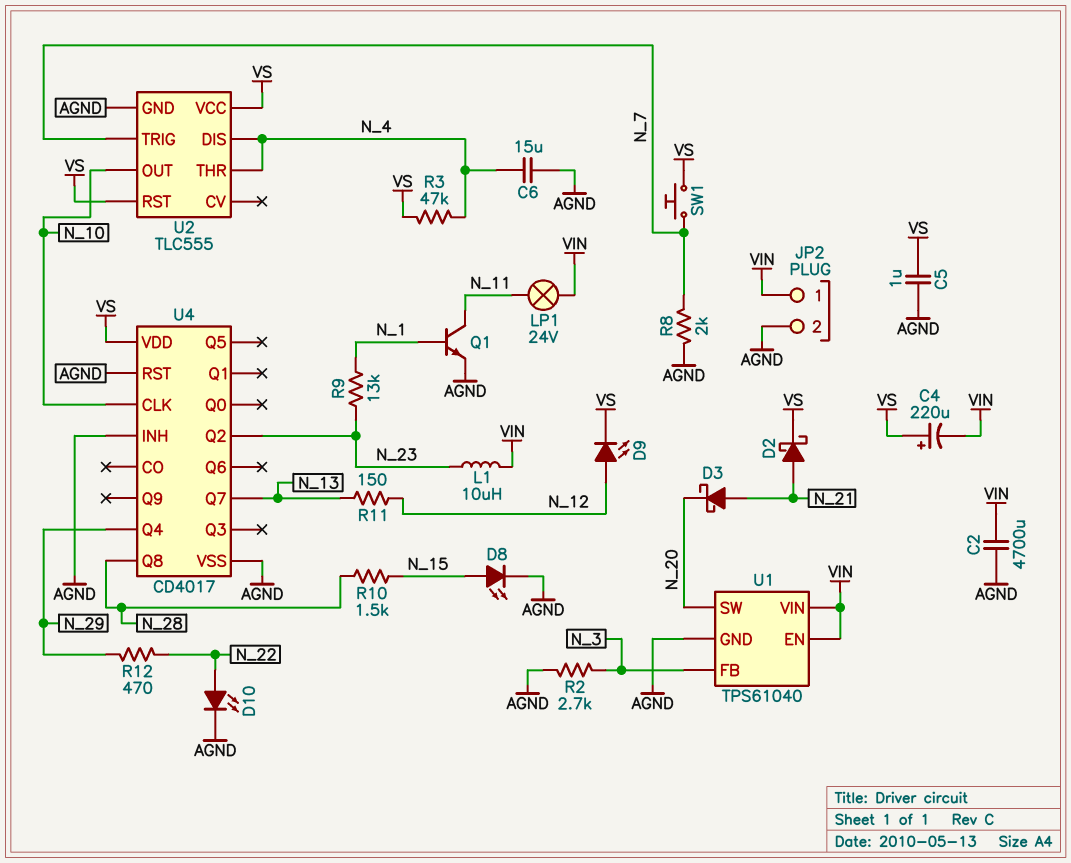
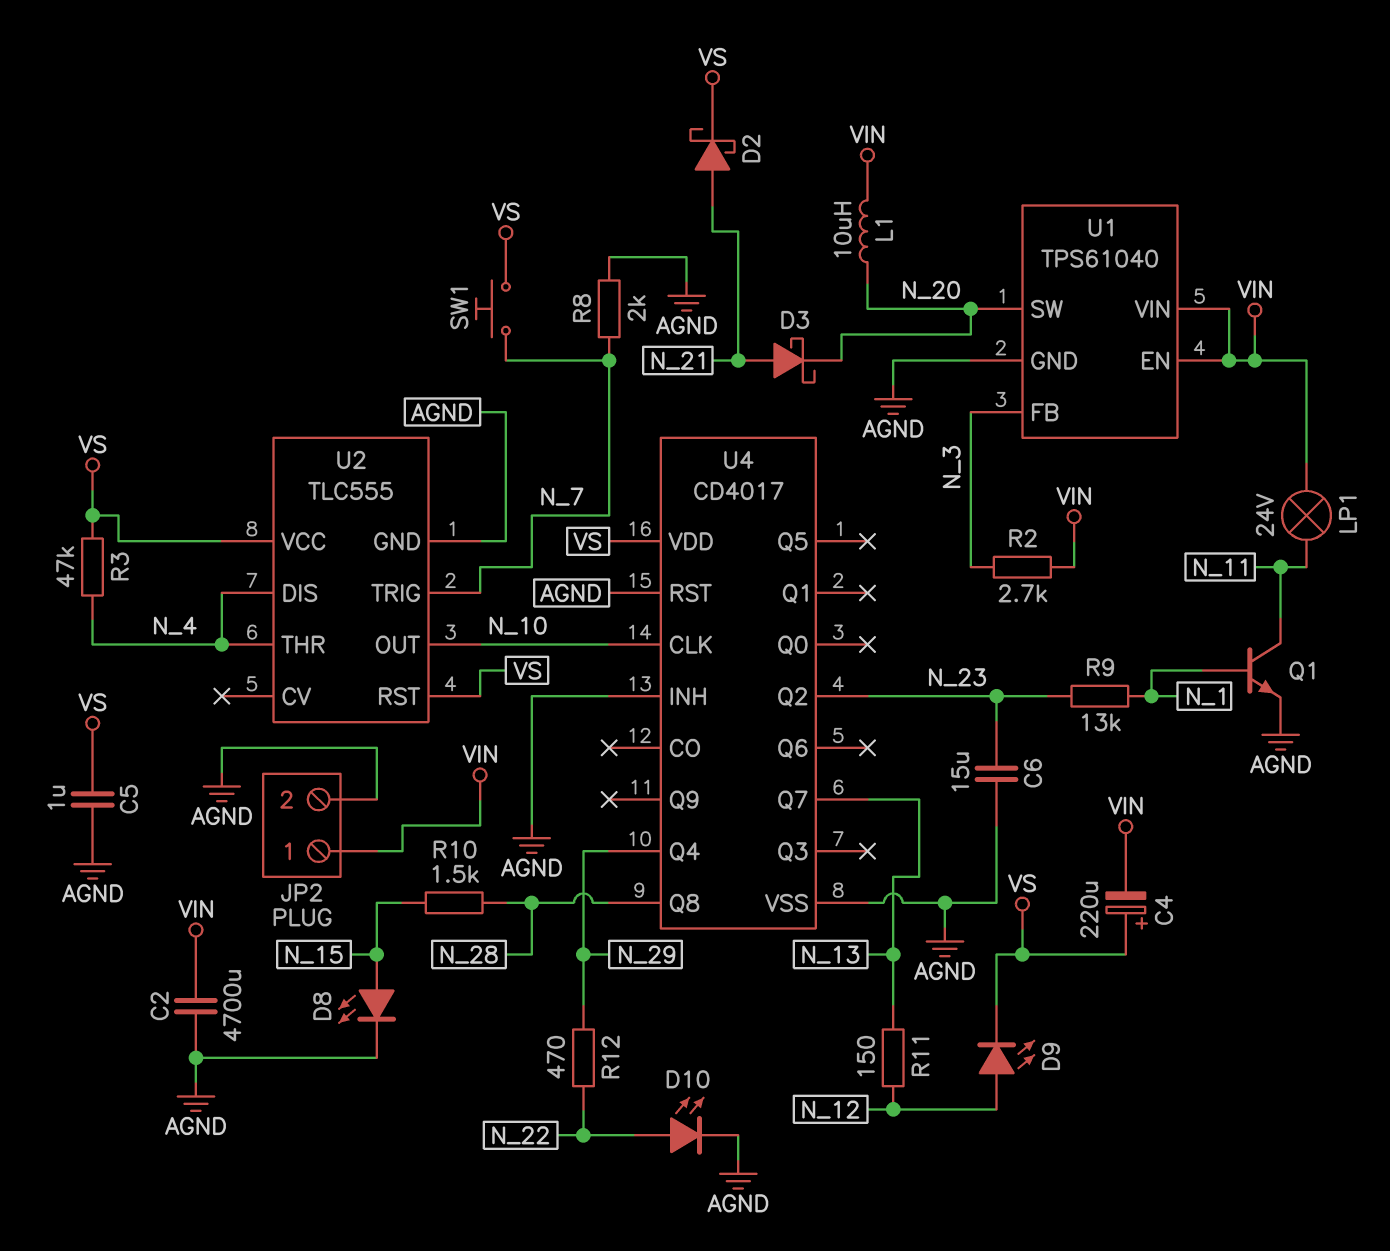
C6: 15uF (AGND, N_4) -> 15uF (AGND, N_23)
L1: 10uH (N_23, VIN) -> 10uH (N_20, VIN)
R2: 2.7k (AGND, N_3) -> 2.7k (N_3, VIN)

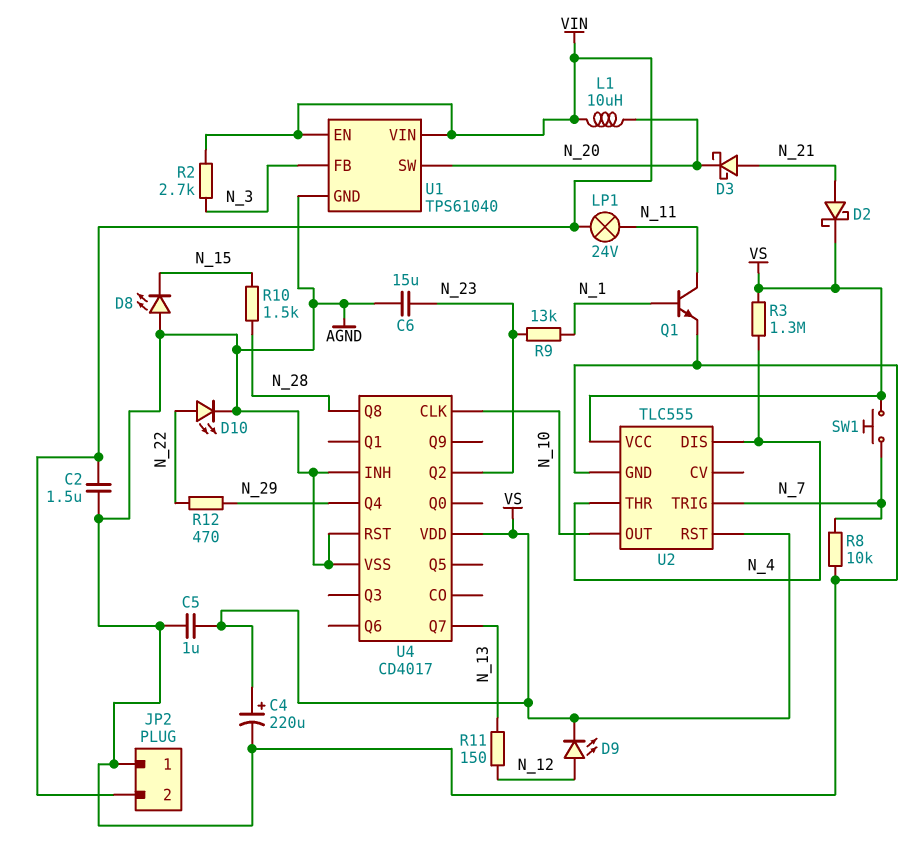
C2: 4700uF (AGND, VIN) -> 1.5uF (AGND, VIN)
C4: 220uF (plus VS, minus VIN) -> 220uF (plus VS, minus AGND)
D8: LED (A N_15, K AGND) -> LED (A AGND, K N_15)
JP2 pin 1: VIN -> AGND
JP2 pin 2: AGND -> VIN
R3: 47k (N_4, VS) -> 1.3M (N_4, VS)
R8: 2k (AGND, N_7) -> 10k (AGND, N_7)

